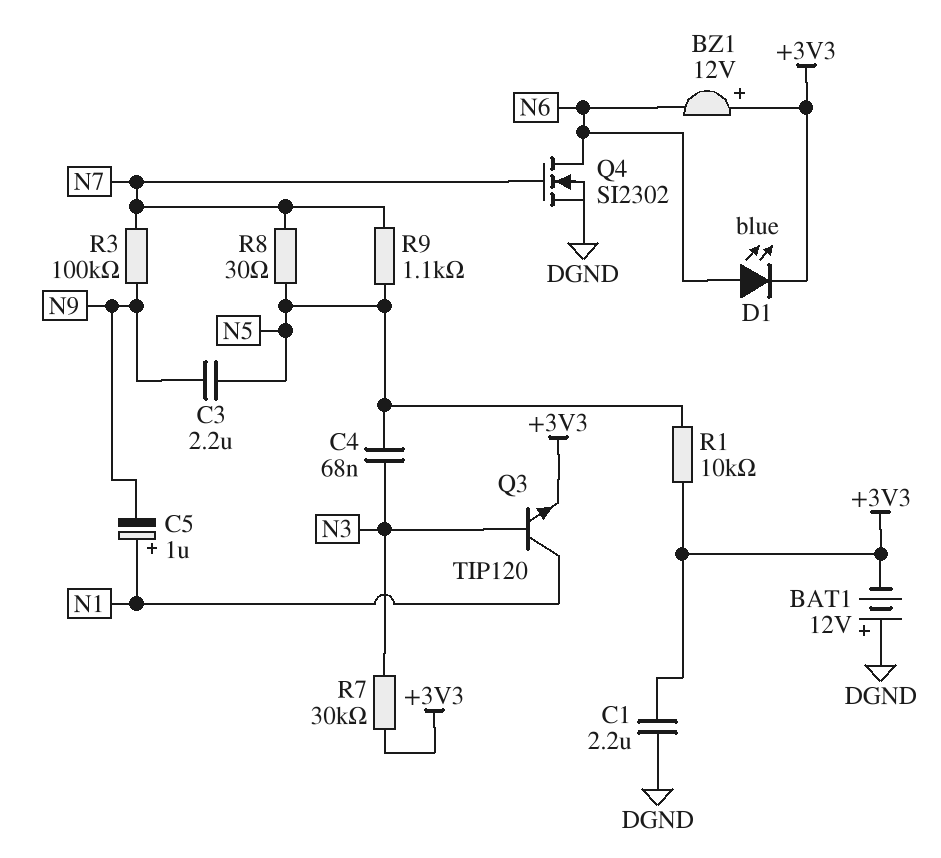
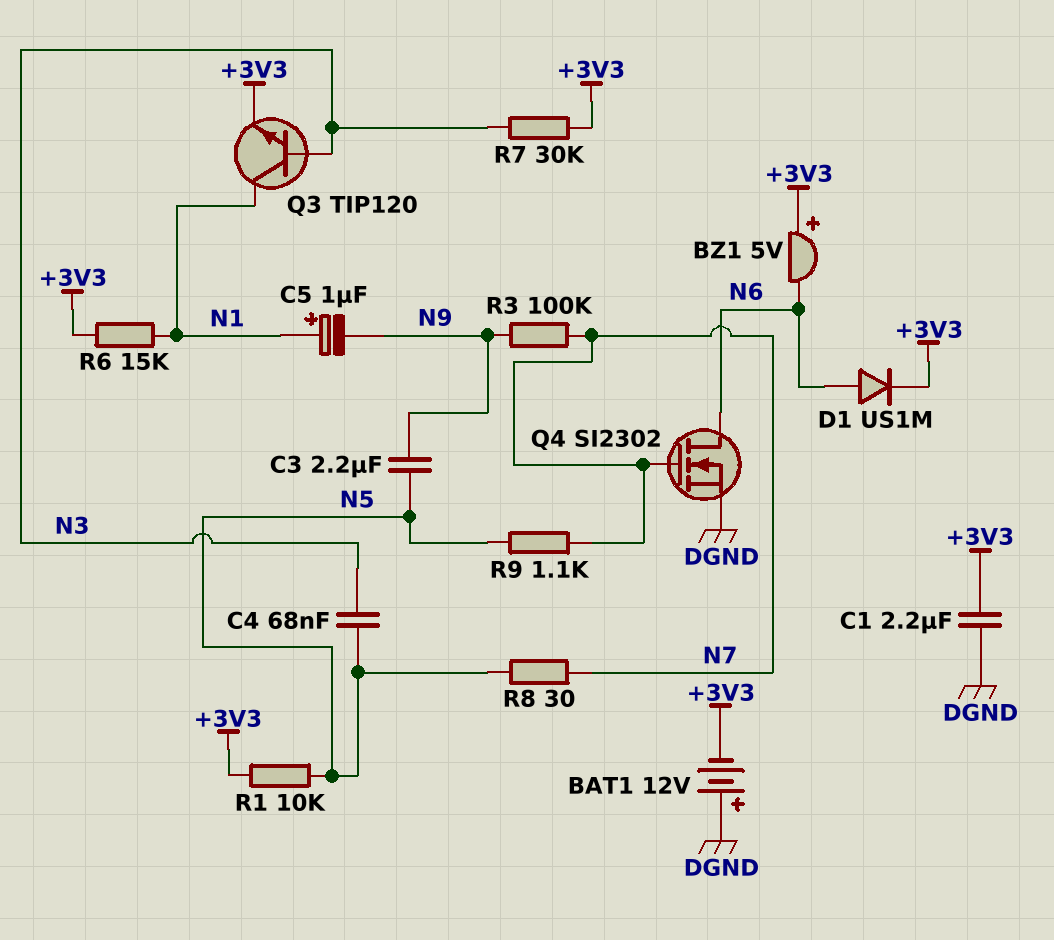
BZ1: buzzer 12V (plus +3V3, minus N6) -> buzzer 5V (plus +3V3, minus N6)
D1: LED blue (A N6, K +3V3) -> diode US1M (A N6, K +3V3)
R6: none -> 15k (+3V3, N1)

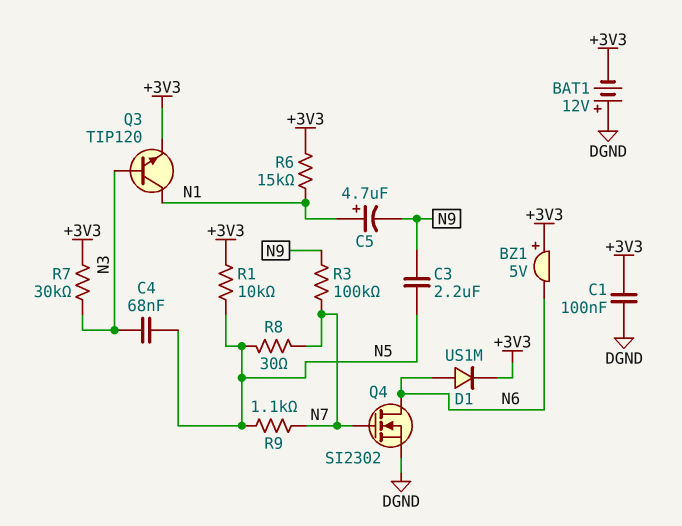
C1: 2.2uF (+3V3, DGND) -> 100nF (+3V3, DGND)
C5: 1uF (plus N1, minus N9) -> 4.7uF (plus N1, minus N9)

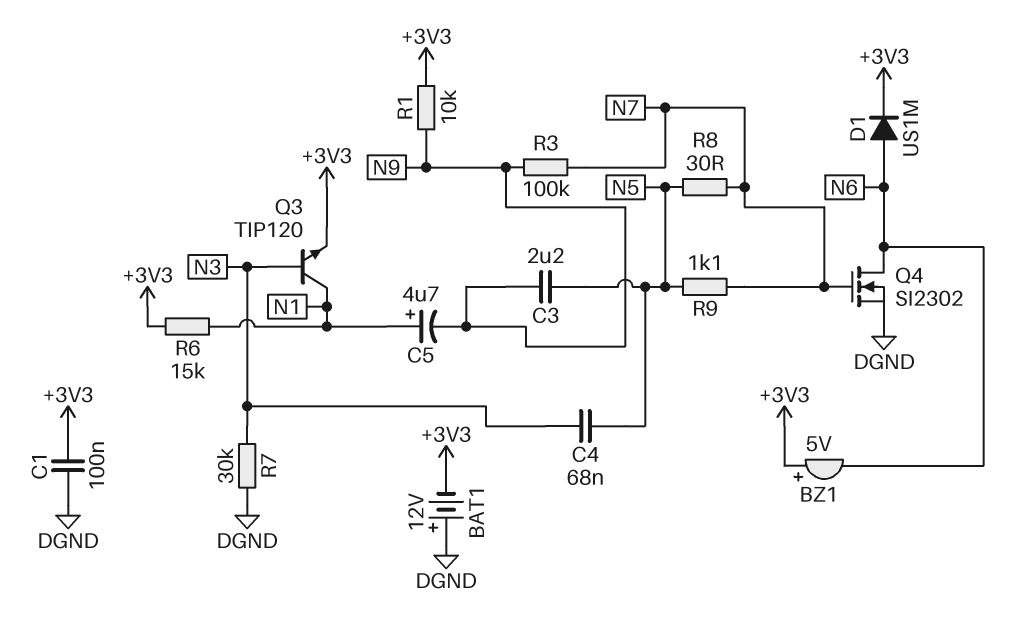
R1: 10k (+3V3, N5) -> 10k (+3V3, N9)
R7: 30k (+3V3, N3) -> 30k (DGND, N3)

